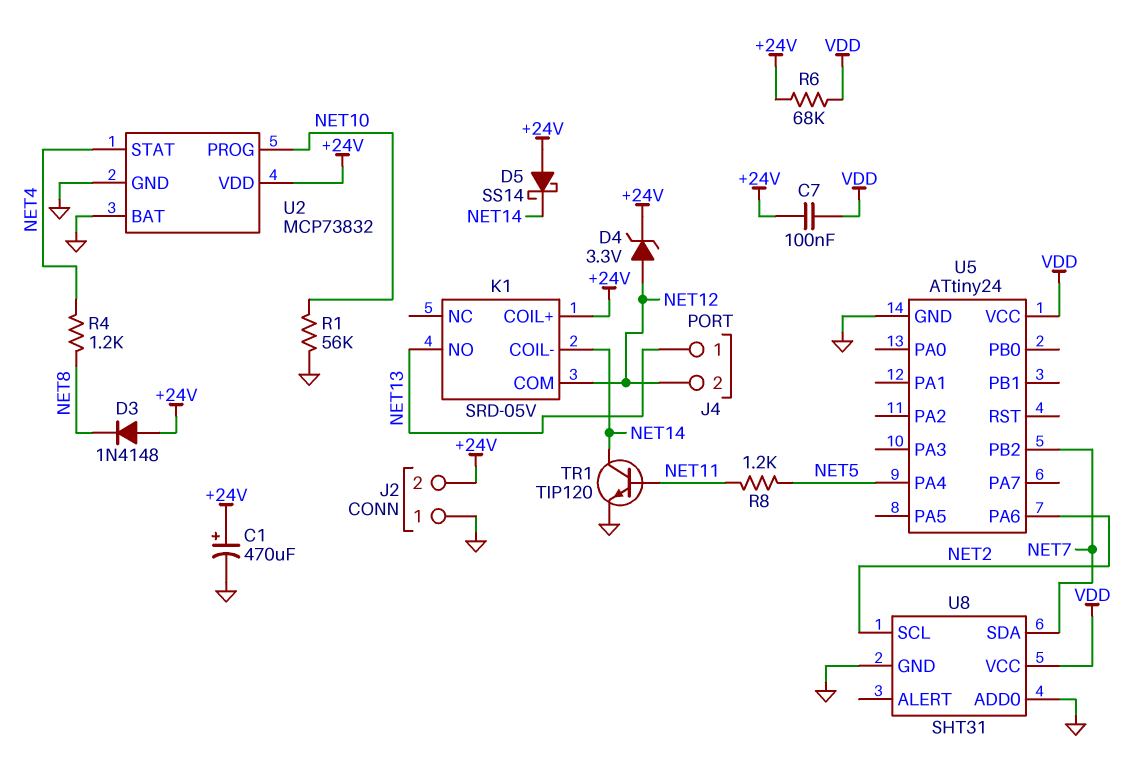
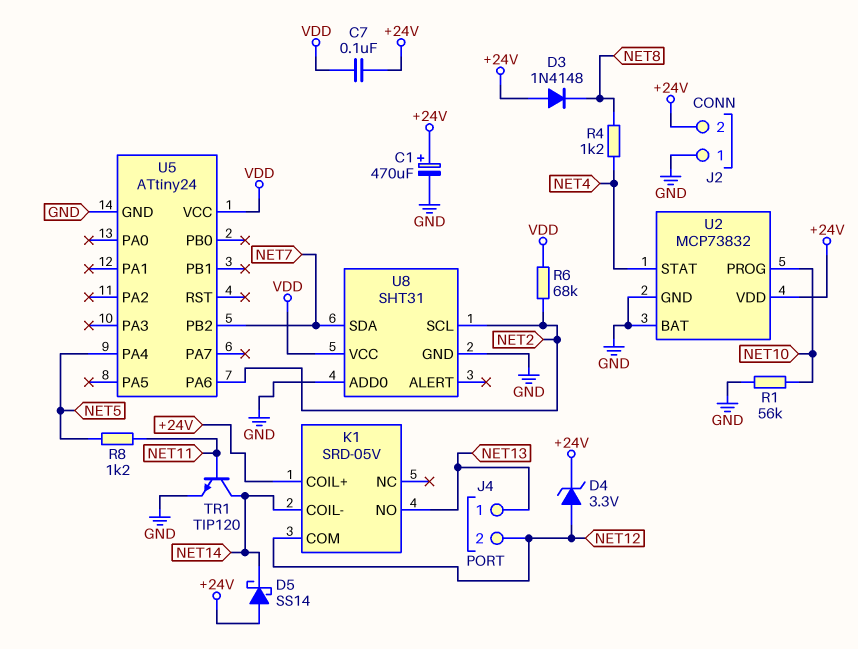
R6: 68k (+24V, VDD) -> 68k (NET2, VDD)

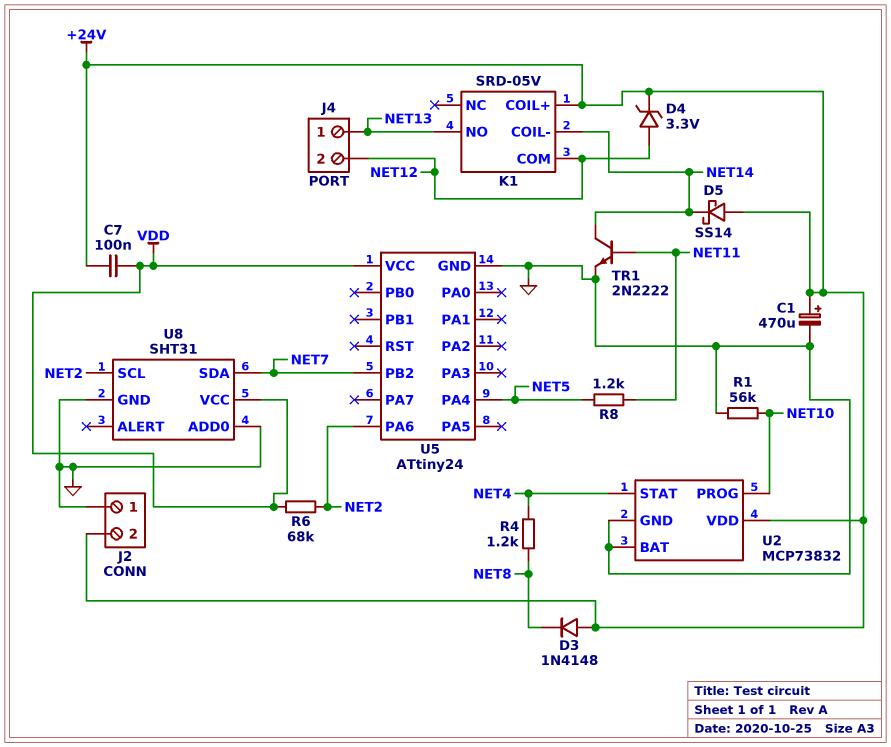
TR1: NPN TIP120 (B NET11, C NET14, E GND) -> NPN 2N2222 (B NET11, C NET14, E GND)

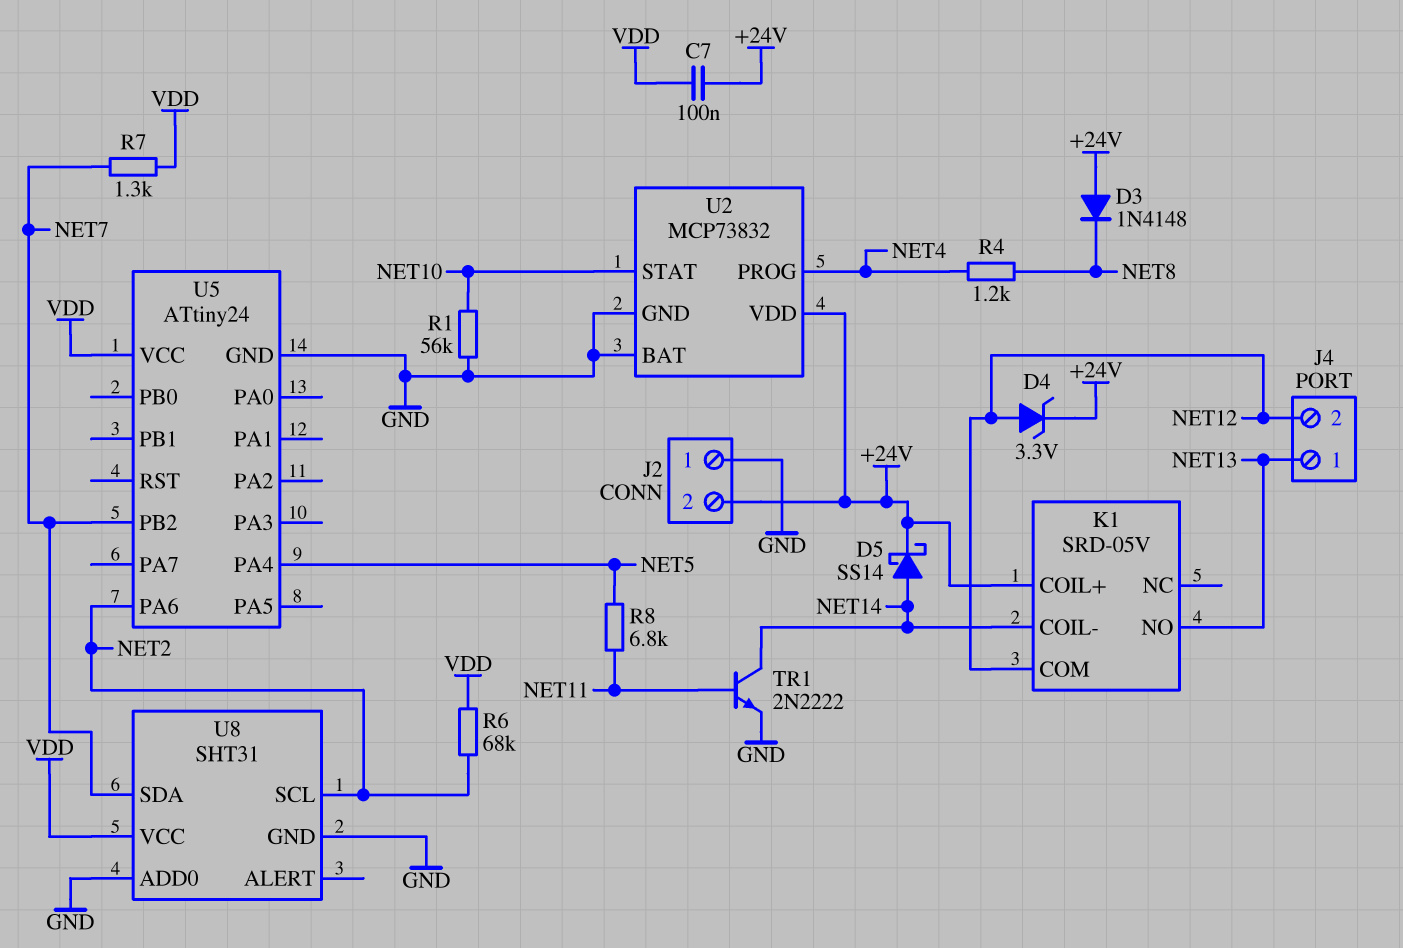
C1: 470uF (plus +24V, minus GND) -> none
D5: schottky SS14 (A +24V, K NET14) -> schottky SS14 (A NET14, K +24V)
R7: none -> 1.3k (NET7, VDD)
R8: 1.2k (NET5, NET11) -> 6.8k (NET5, NET11)
U2 pin PROG: NET10 -> NET4
U2 pin STAT: NET4 -> NET10

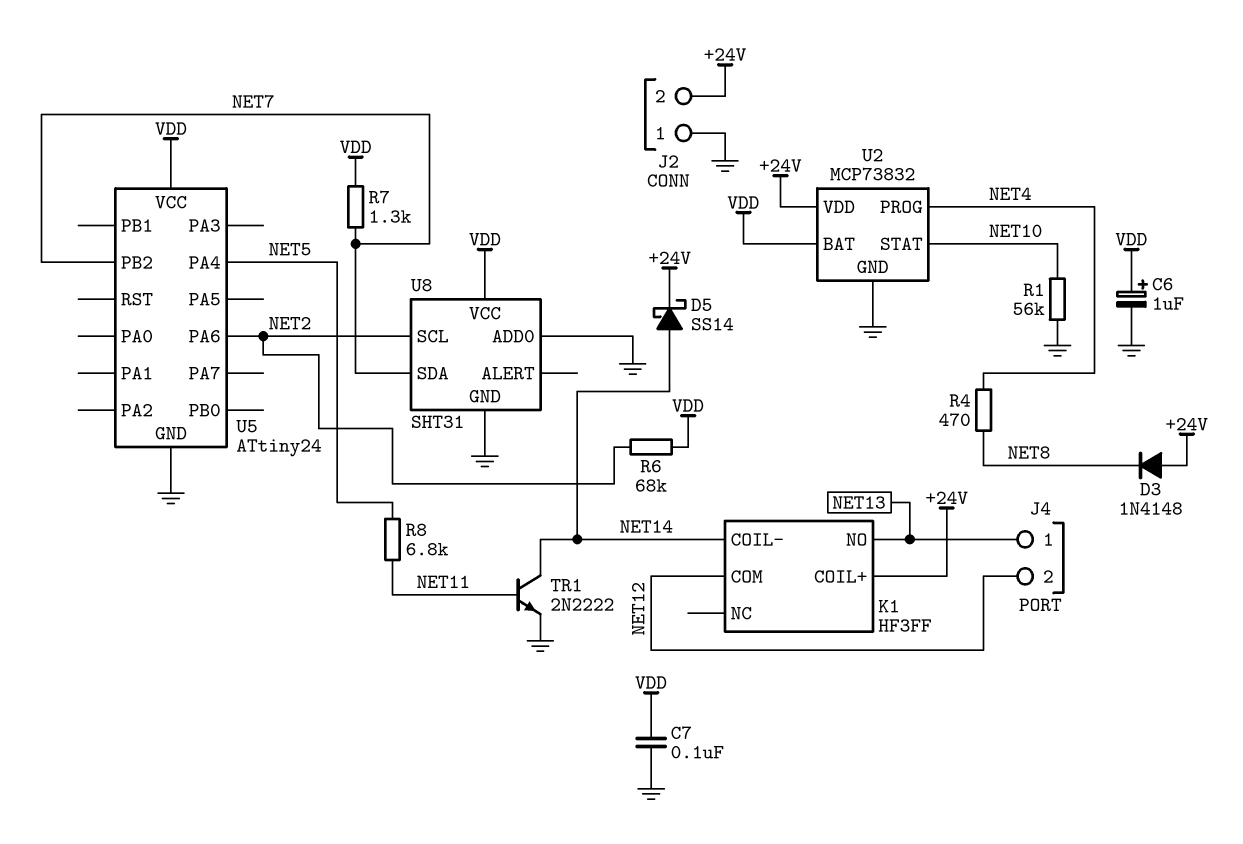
C6: none -> 1uF (plus VDD, minus GND)
C7: 100nF (+24V, VDD) -> 100nF (GND, VDD)
D4: zener 3.3V (A NET12, K +24V) -> none
K1: SRD-05V -> HF3FF
R4: 1.2k (NET4, NET8) -> 470 (NET4, NET8)
U2 pin BAT: GND -> VDD

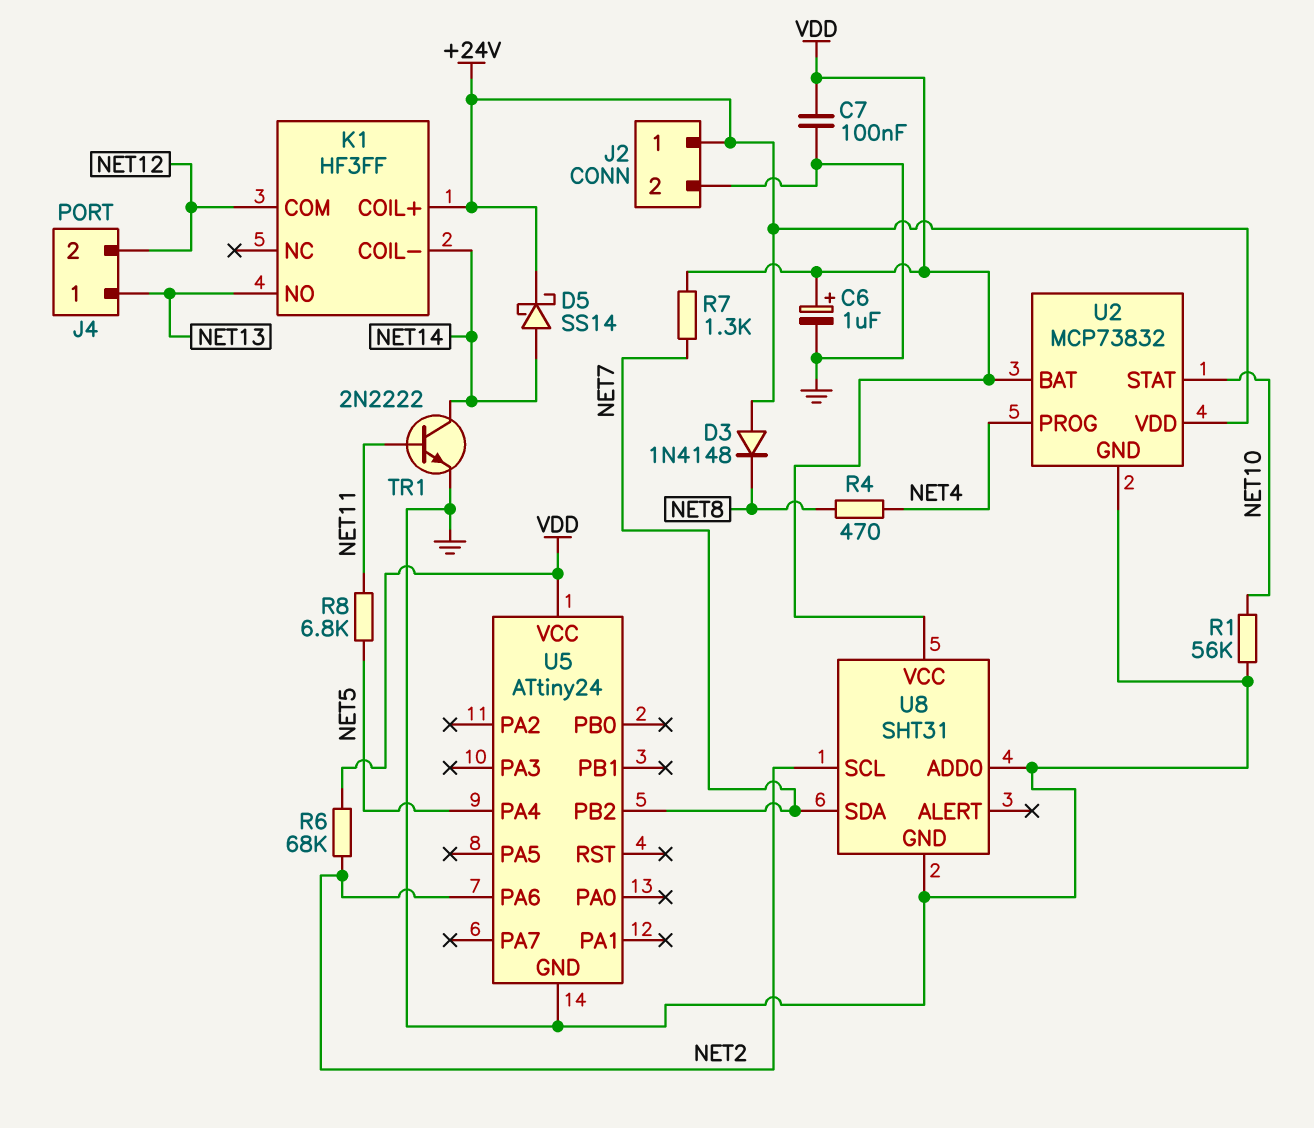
J2 pin 1: GND -> +24V
J2 pin 2: +24V -> GND

